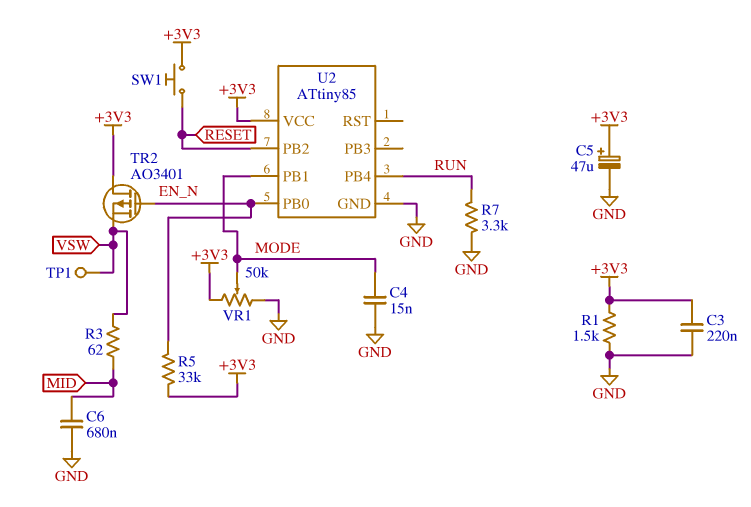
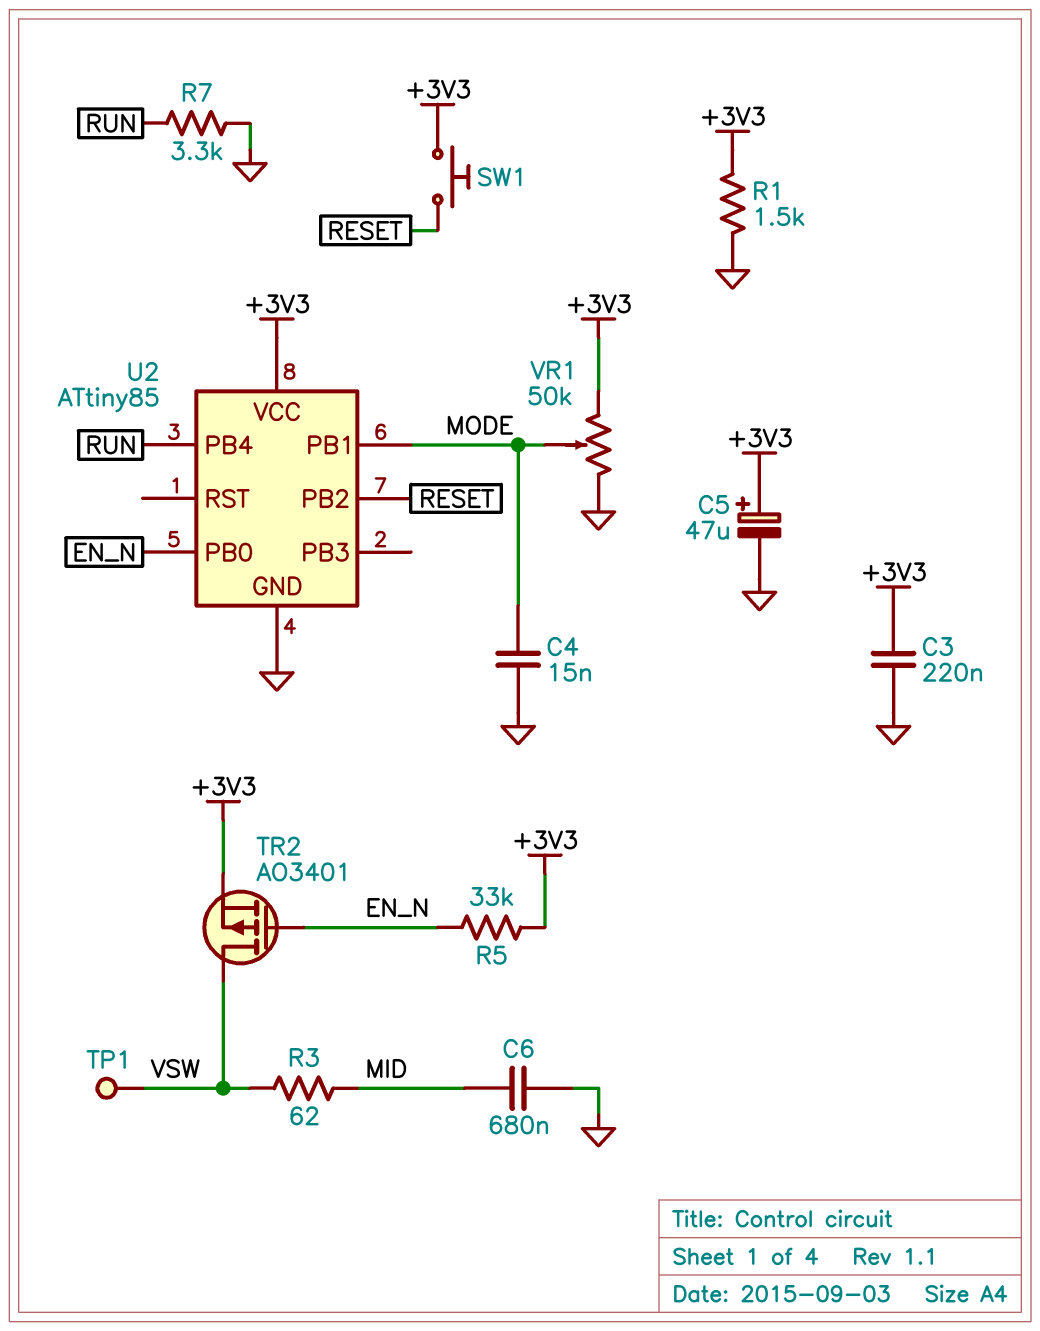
TR2: PMOS AO3401 (G EN_N, D +3V3, S VSW) -> PMOS AO3401 (G EN_N, D VSW, S +3V3)

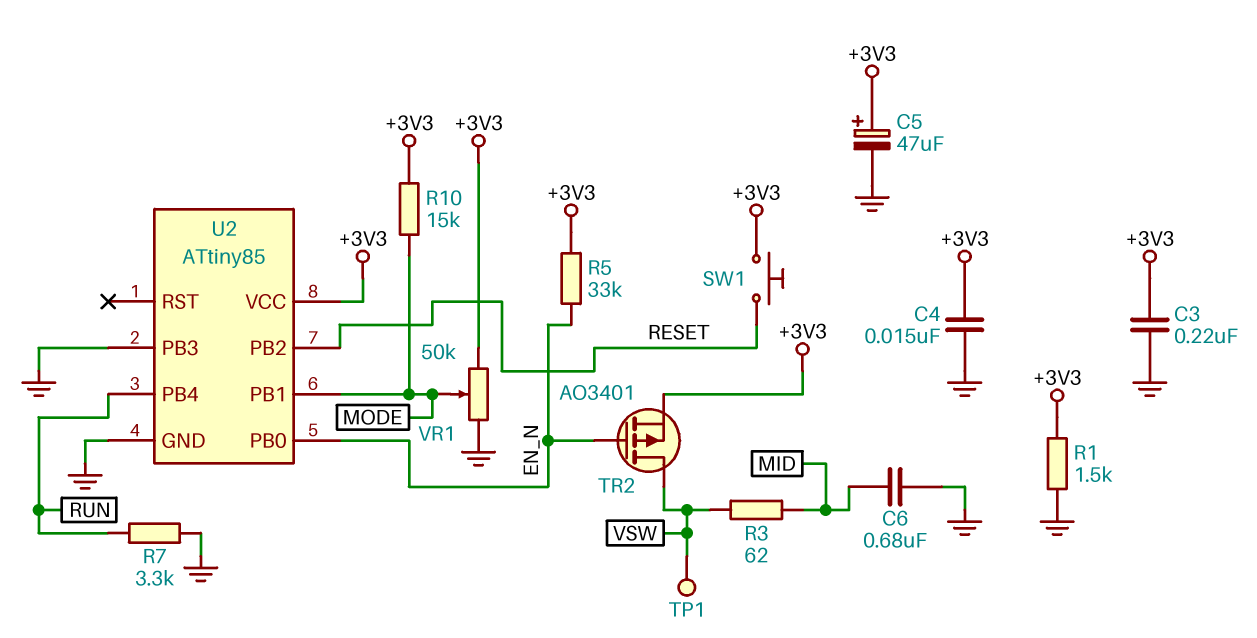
C4: 15nF (GND, MODE) -> 15nF (+3V3, GND)
R10: none -> 15k (+3V3, MODE)
U2 pin PB3: none -> GND

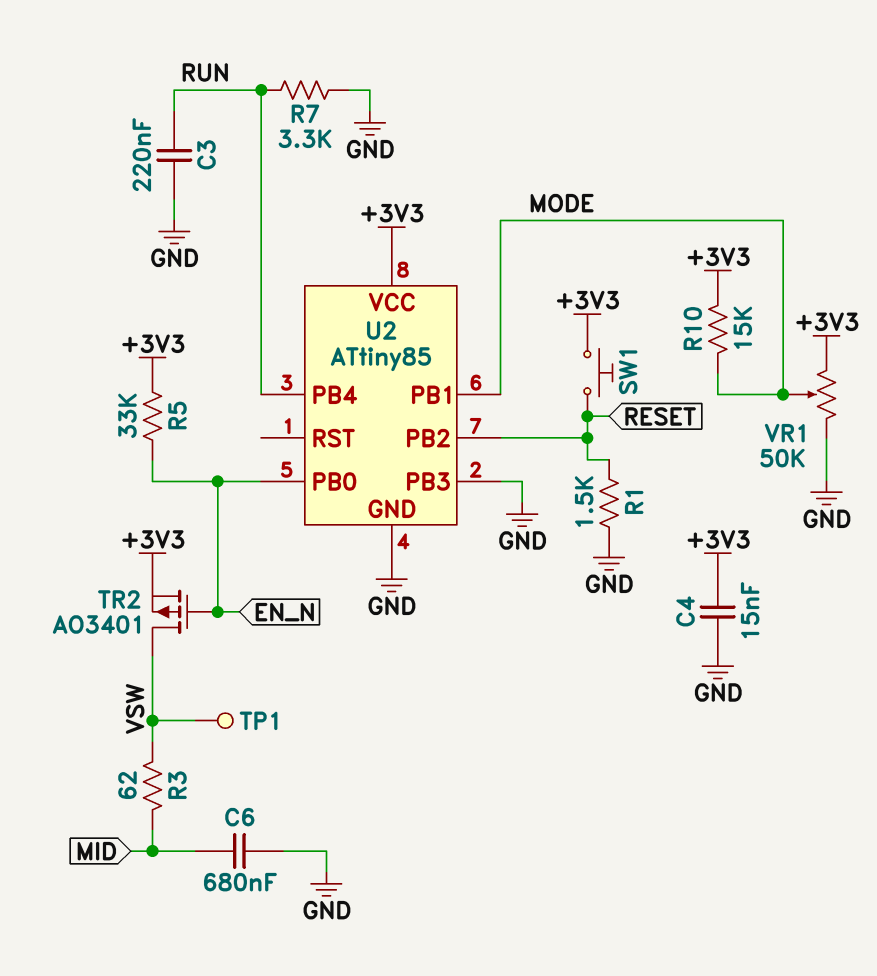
C3: 220nF (+3V3, GND) -> 220nF (GND, RUN)
C5: 47uF (plus +3V3, minus GND) -> none
R1: 1.5k (+3V3, GND) -> 1.5k (GND, RESET)

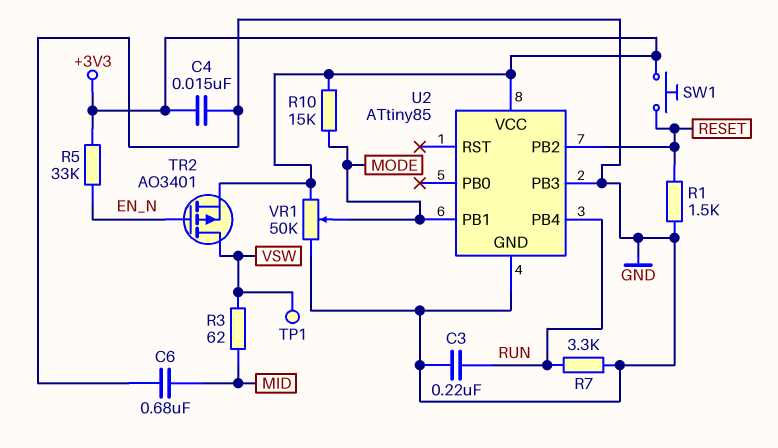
U2 pin PB0: EN_N -> none

